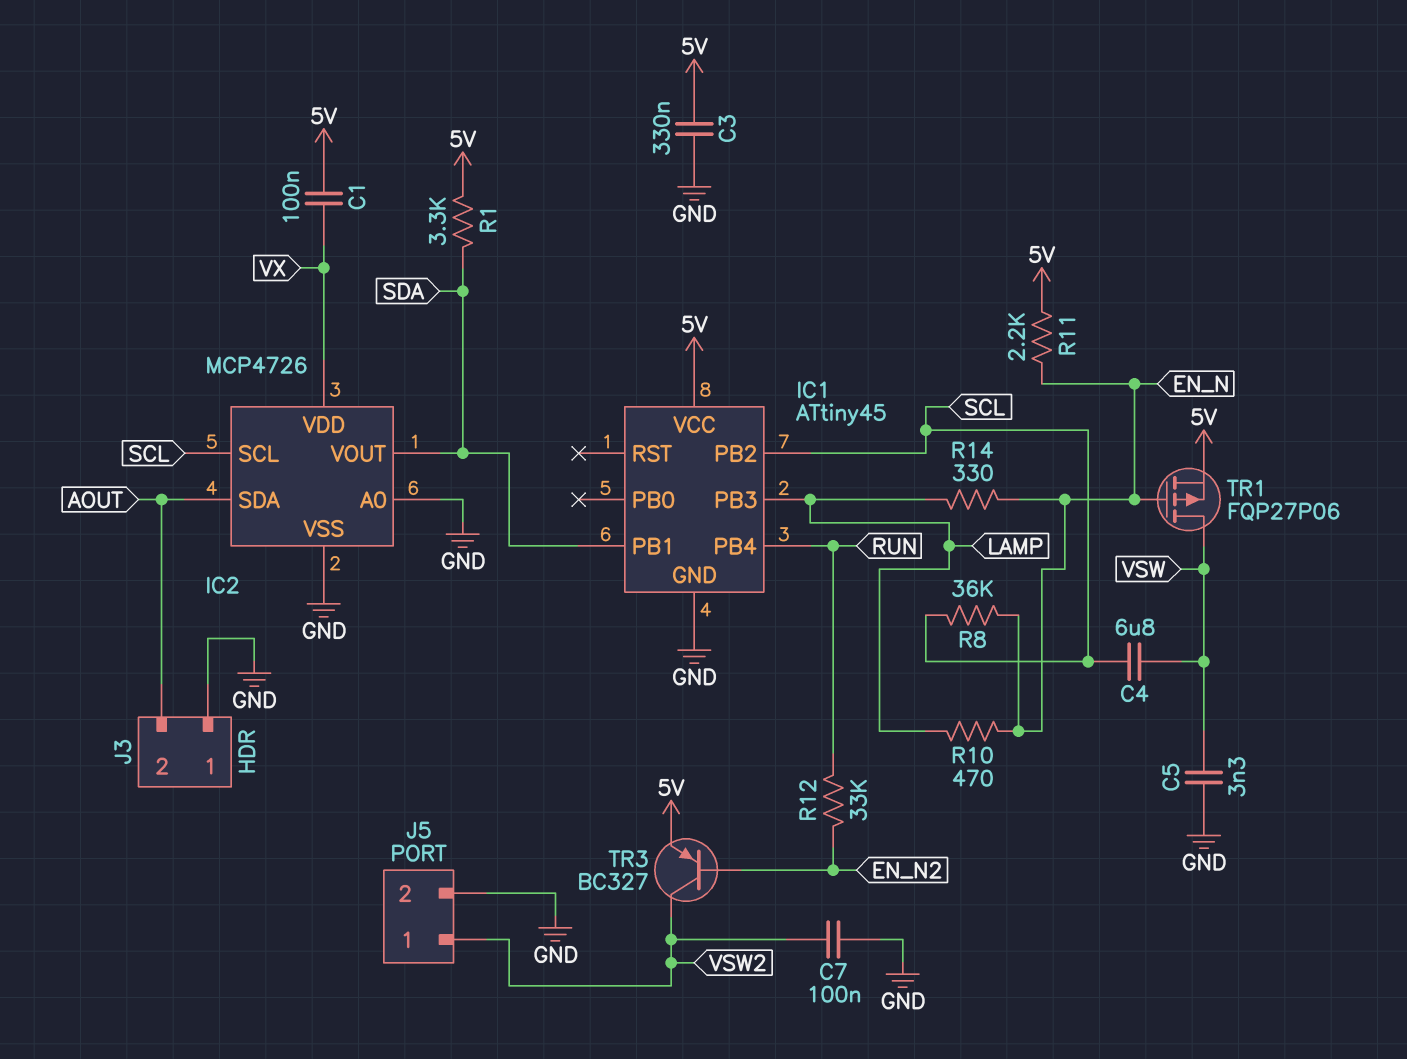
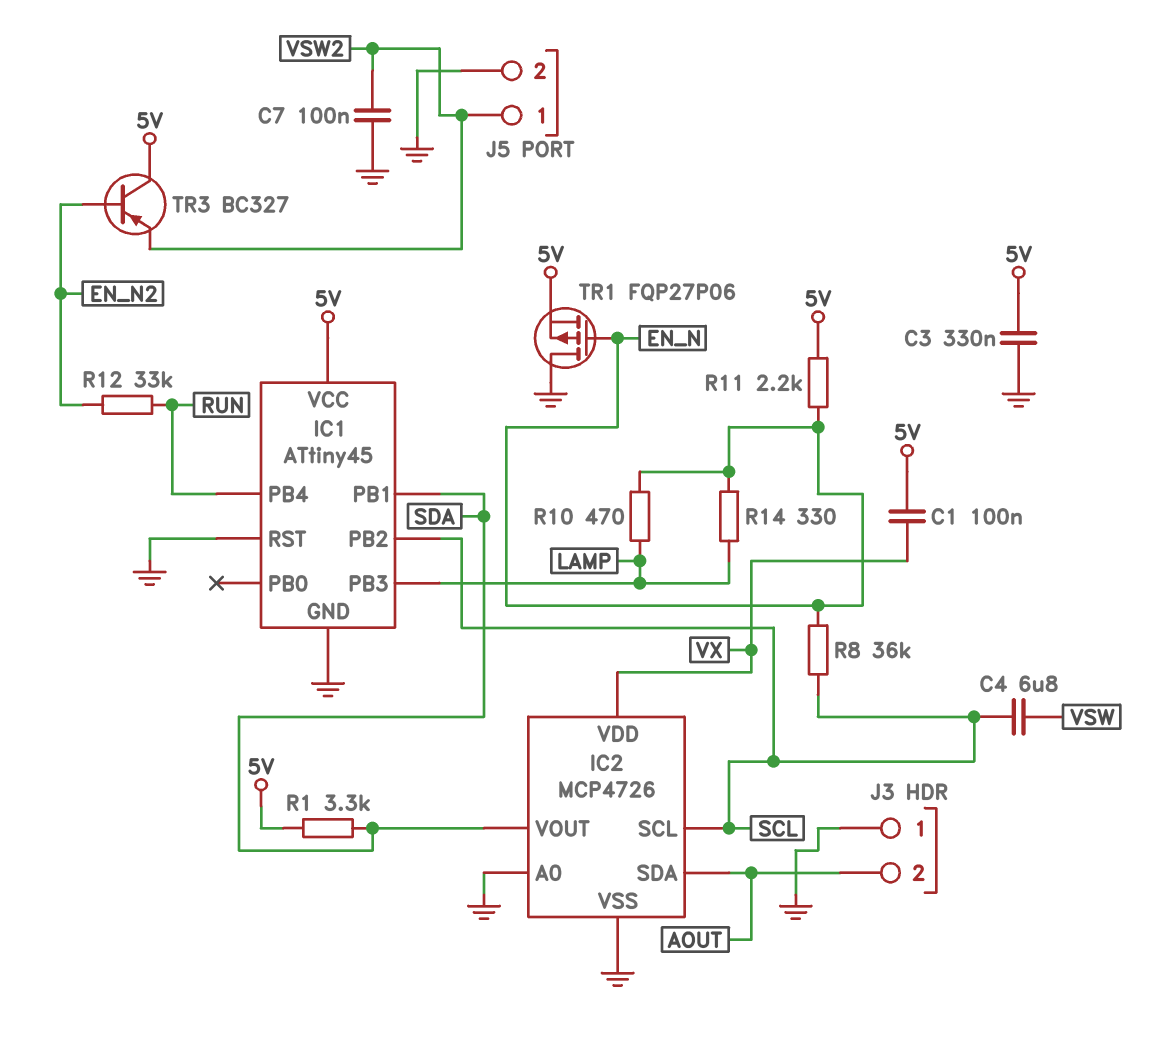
C5: 3.3nF (GND, VSW) -> none
IC1 pin RST: none -> GND
TR1: PMOS FQP27P06 (G EN_N, D VSW, S 5V) -> PMOS FQP27P06 (G EN_N, D GND, S 5V)
TR3: PNP BC327 (B EN_N2, C VSW2, E 5V) -> PNP BC327 (B EN_N2, C 5V, E VSW2)

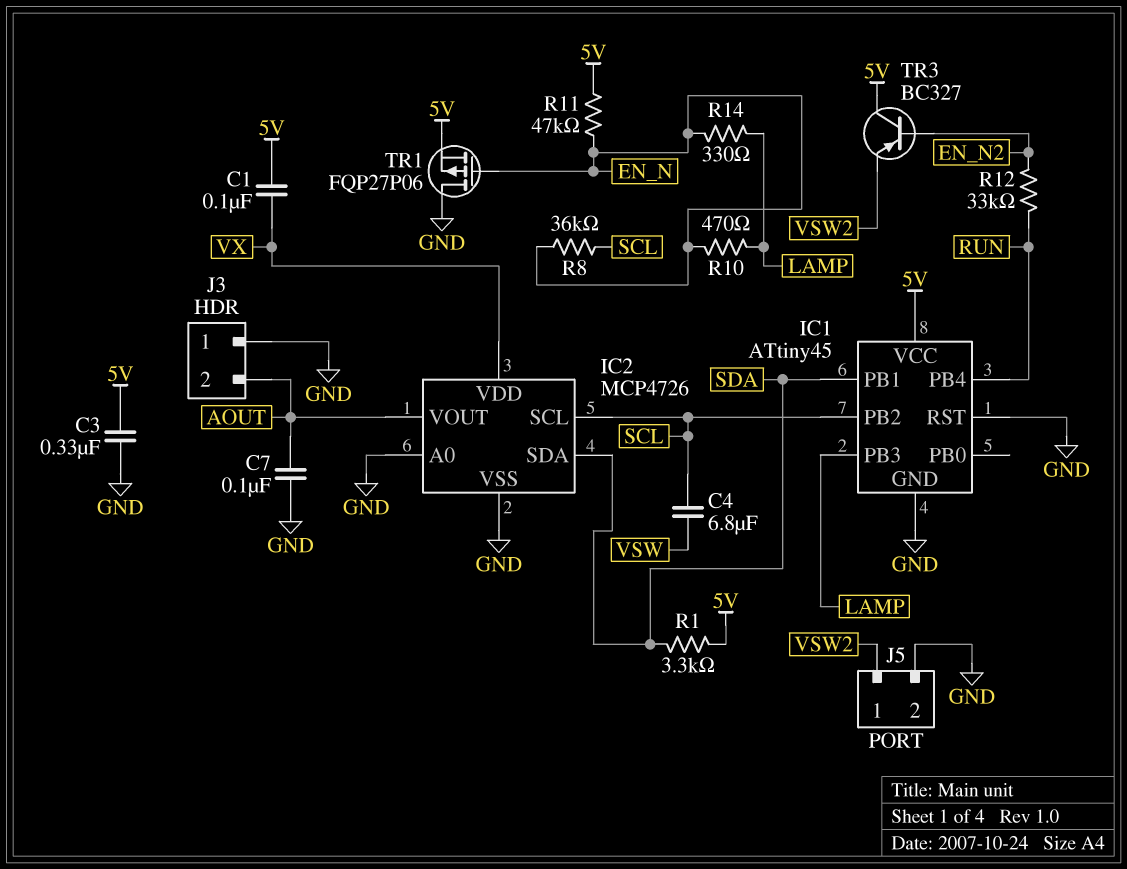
C7: 100nF (GND, VSW2) -> 100nF (AOUT, GND)
IC2 pin SDA: AOUT -> SDA
IC2 pin VOUT: SDA -> AOUT
R11: 2.2k (5V, EN_N) -> 47k (5V, EN_N)

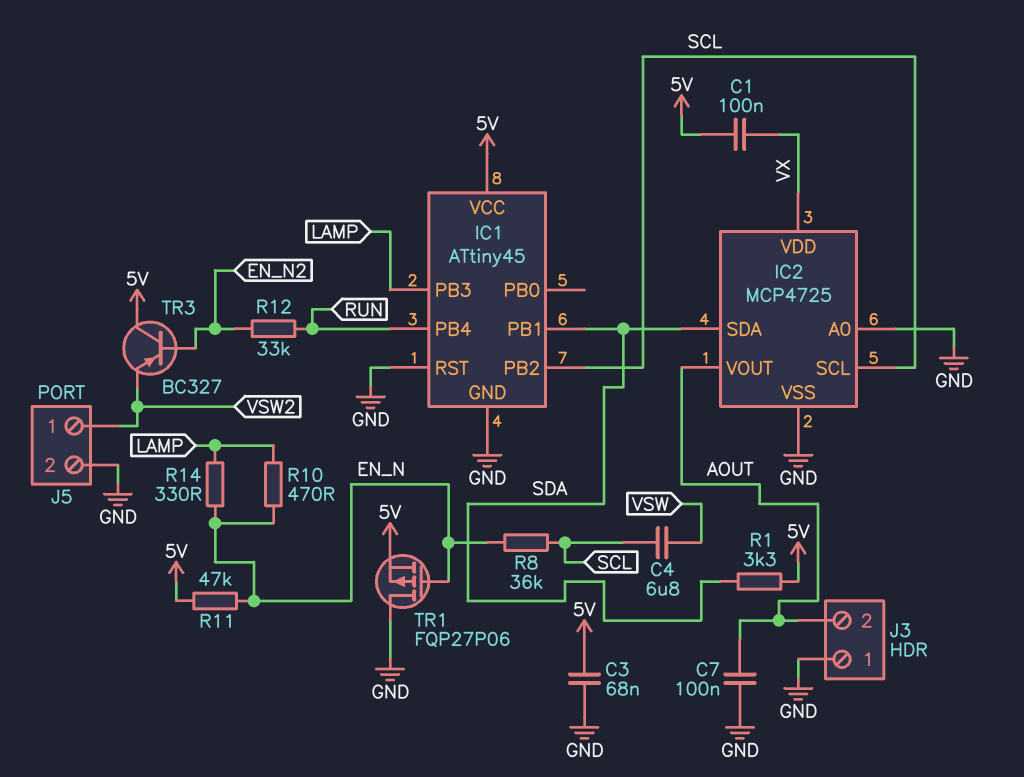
C3: 330nF (5V, GND) -> 68nF (5V, GND)
IC2: MCP4726 -> MCP4725

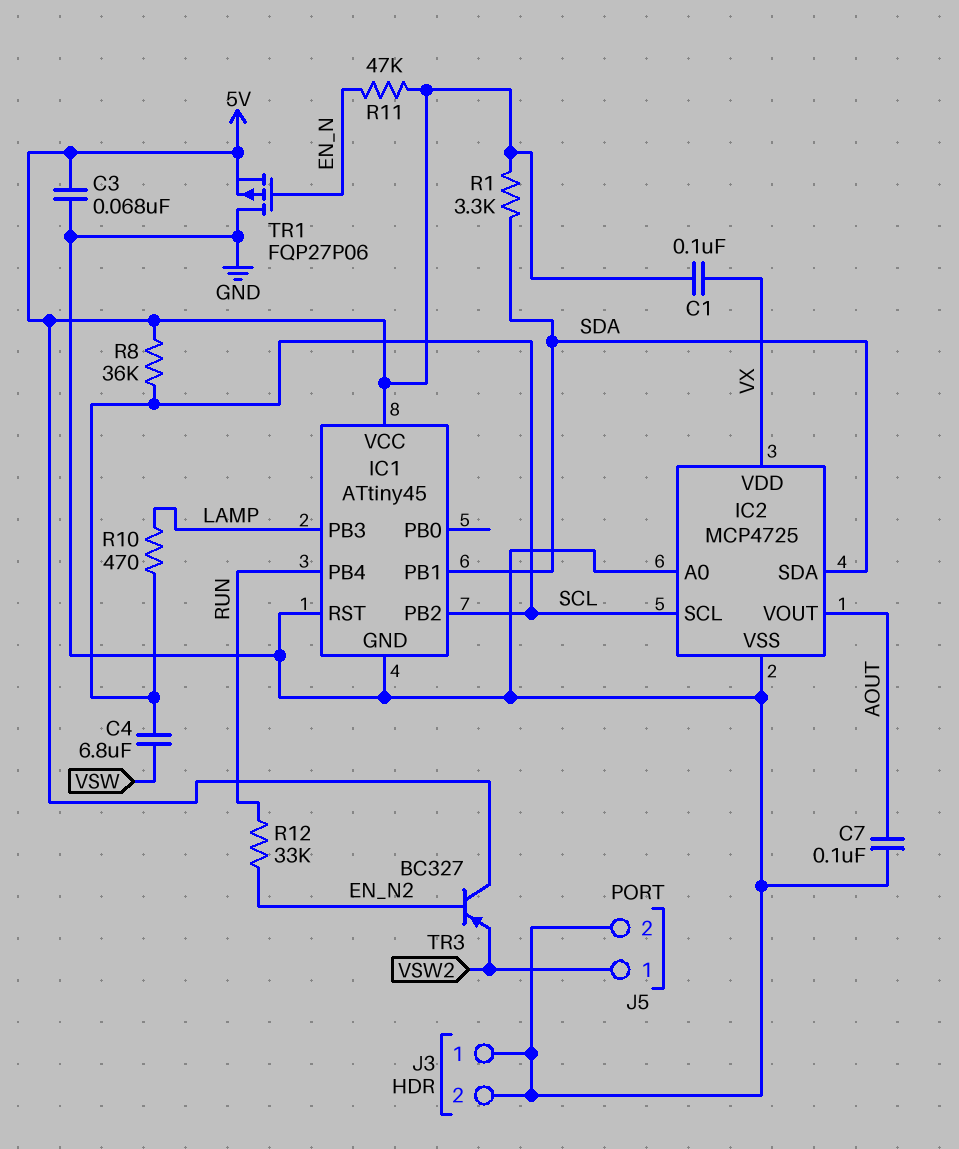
J3 pin 2: AOUT -> GND
R8: 36k (EN_N, SCL) -> 36k (5V, SCL)
R10: 470 (EN_N, LAMP) -> 470 (LAMP, SCL)
R14: 330 (EN_N, LAMP) -> none

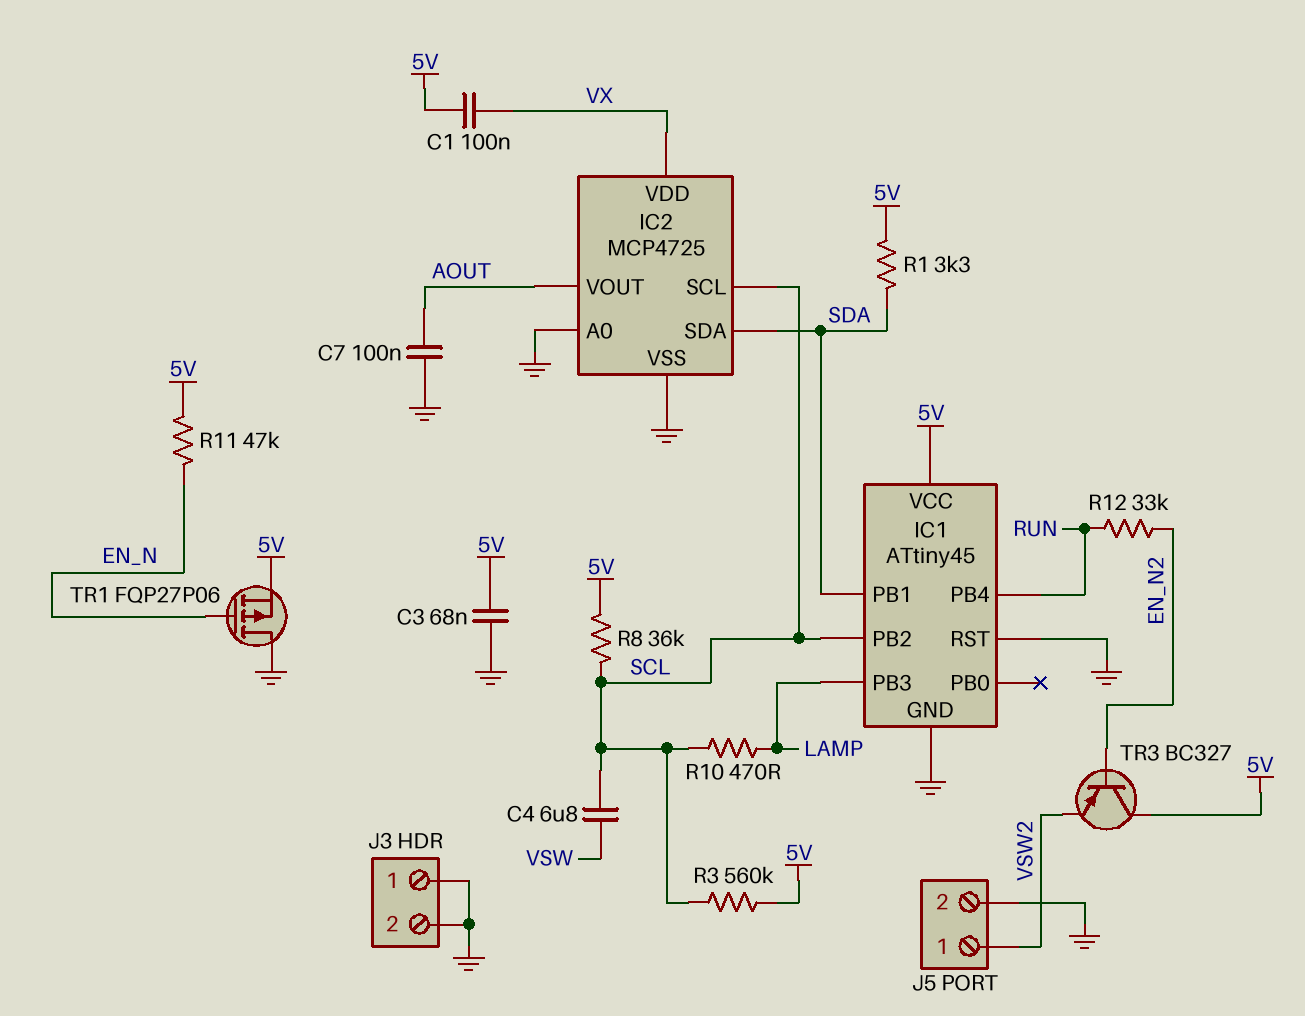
R3: none -> 560k (5V, SCL)

